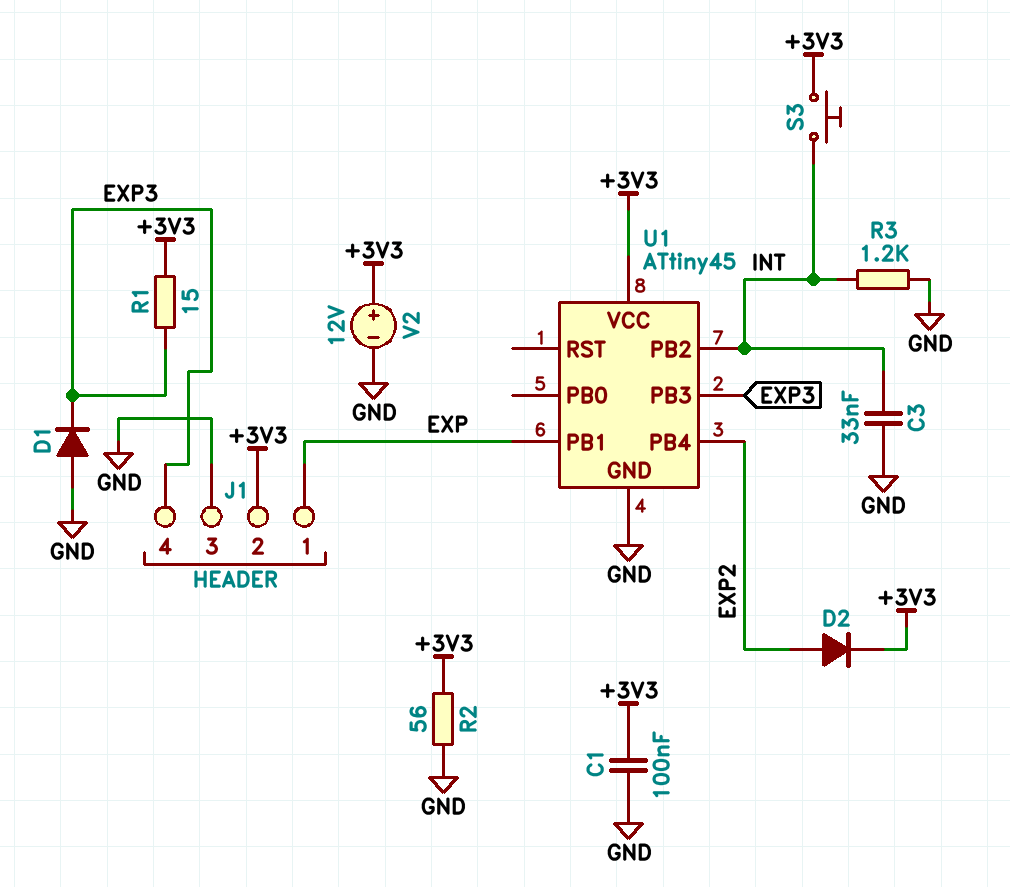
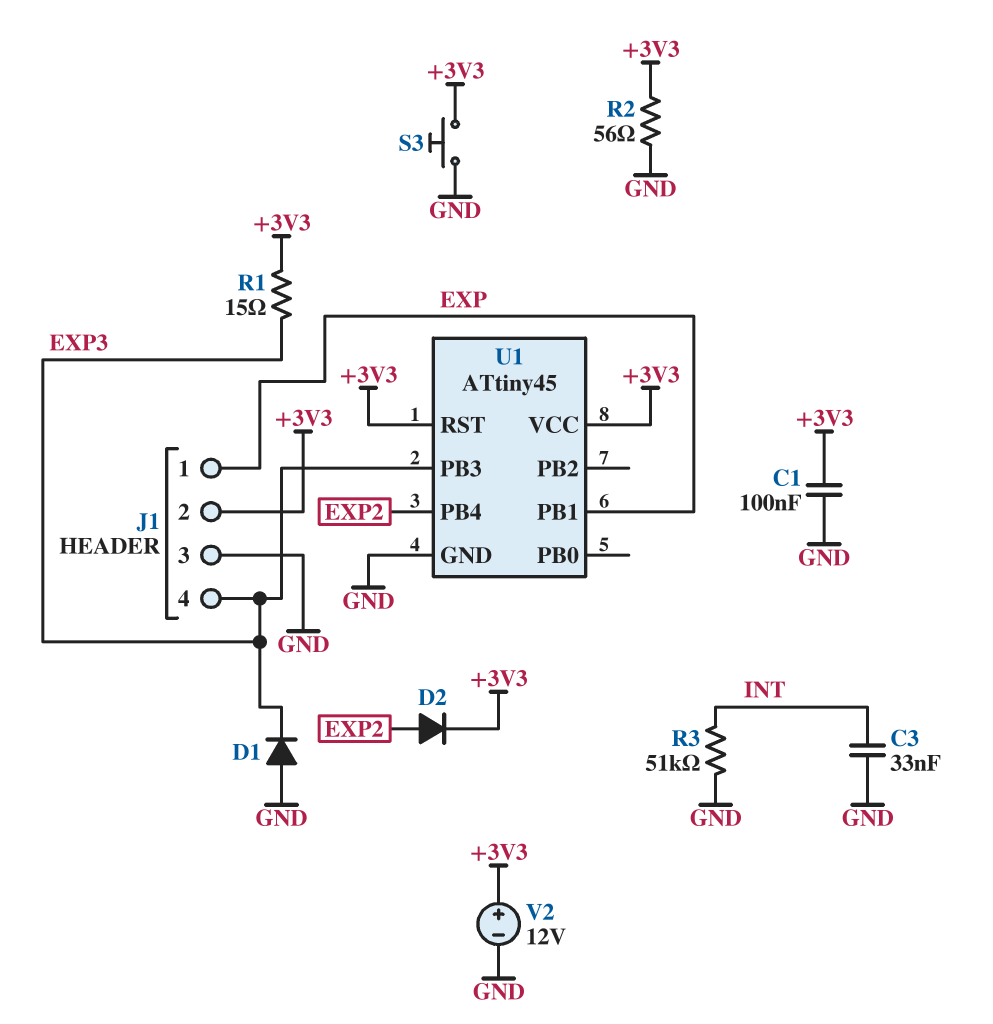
R3: 1.2k (GND, INT) -> 51k (GND, INT)
S3: button (+3V3, INT) -> button (+3V3, GND)
U1 pin PB2: INT -> none
U1 pin RST: none -> +3V3

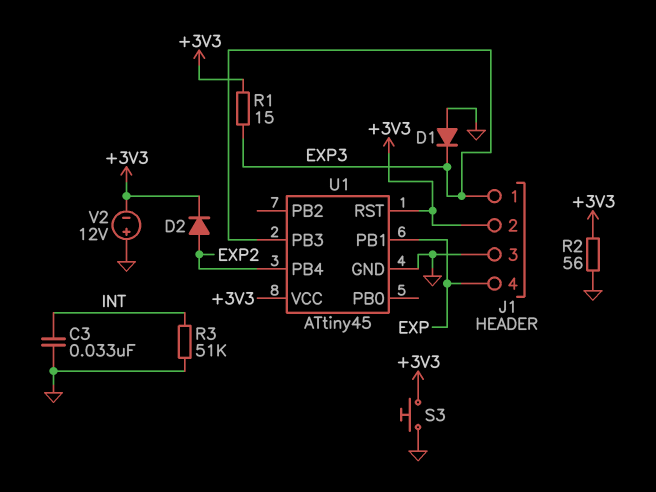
C1: 100nF (+3V3, GND) -> none
J1 pin 1: EXP -> EXP3
J1 pin 4: EXP3 -> EXP
V2: 12V (plus +3V3, minus GND) -> 12V (plus GND, minus +3V3)

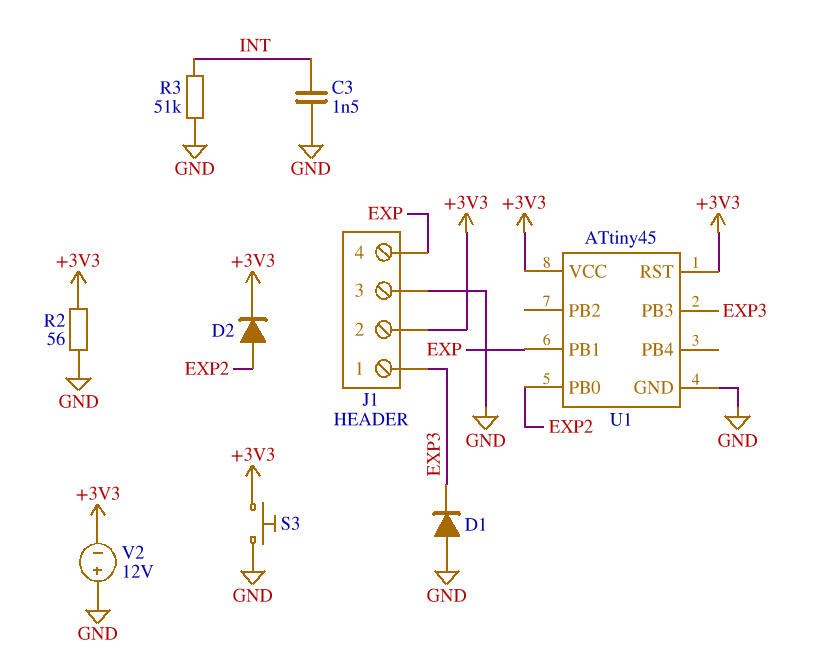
C3: 33nF (GND, INT) -> 1.5nF (GND, INT)
R1: 15 (+3V3, EXP3) -> none
U1 pin PB0: none -> EXP2
U1 pin PB4: EXP2 -> none

